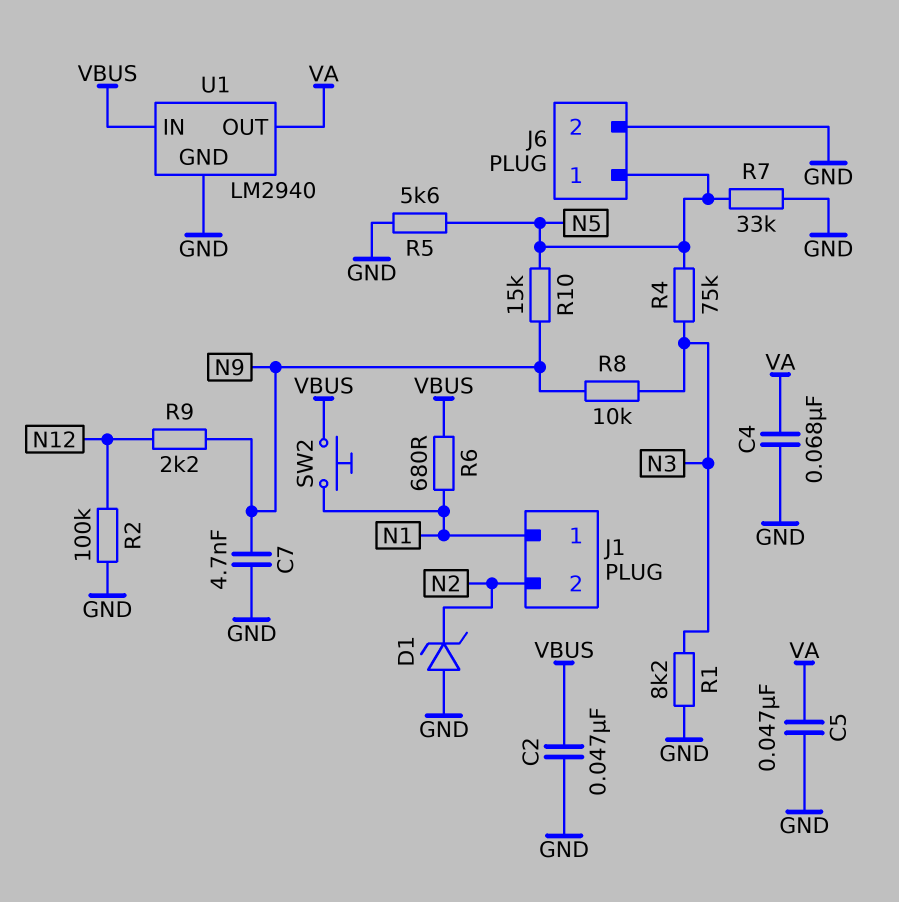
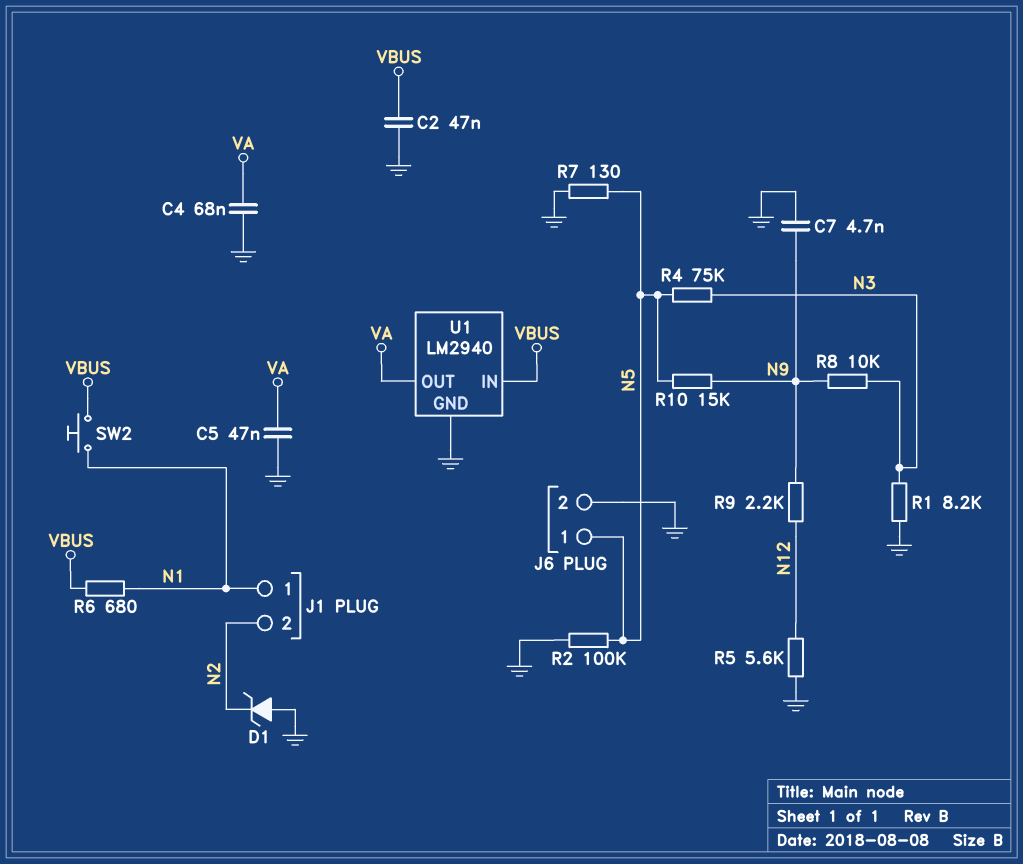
R2: 100k (GND, N12) -> 100k (GND, N5)
R5: 5.6k (GND, N5) -> 5.6k (GND, N12)
R7: 33k (GND, N5) -> 130 (GND, N5)

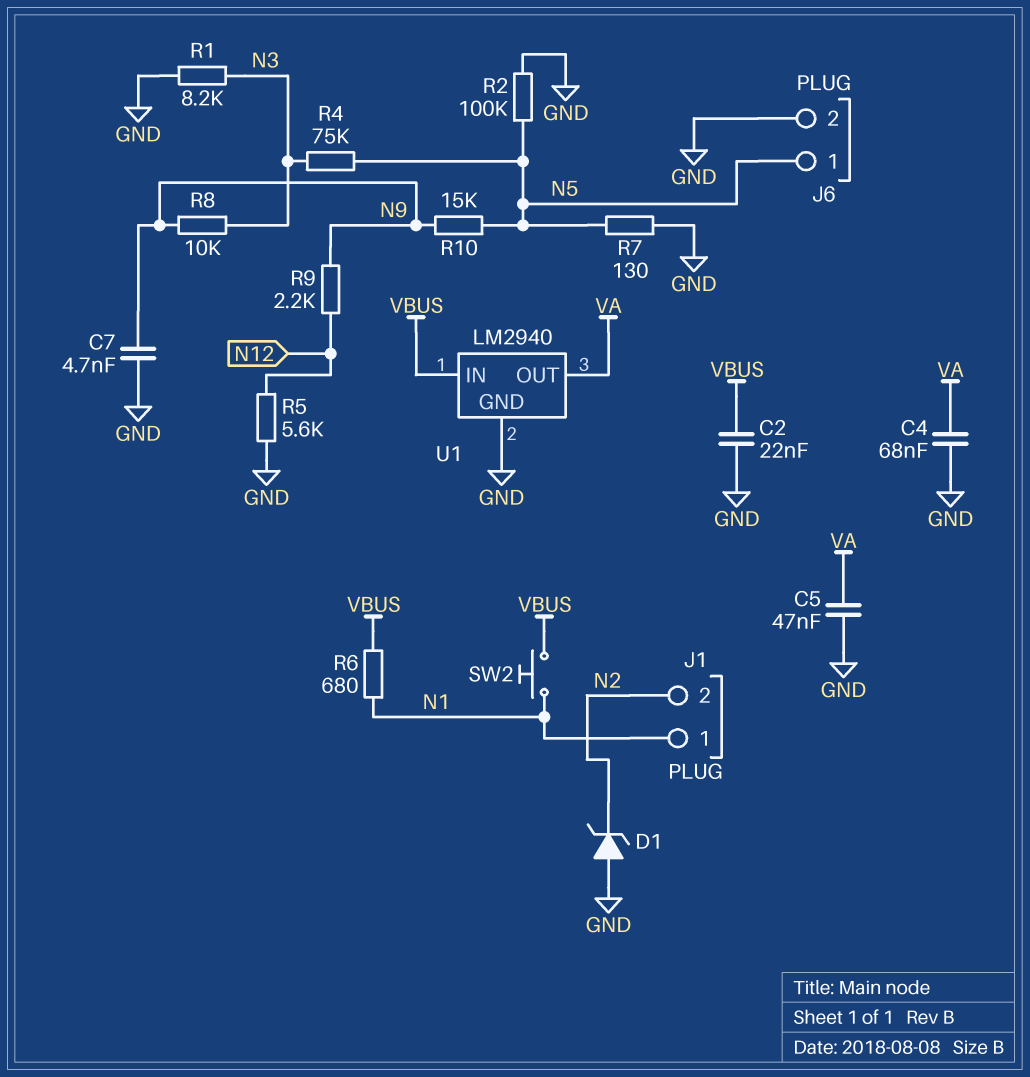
C2: 47nF (GND, VBUS) -> 22nF (GND, VBUS)

